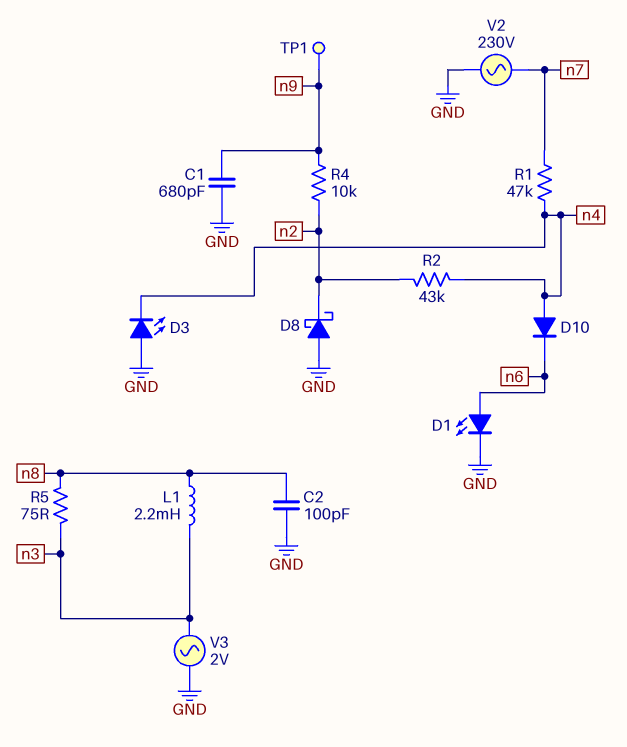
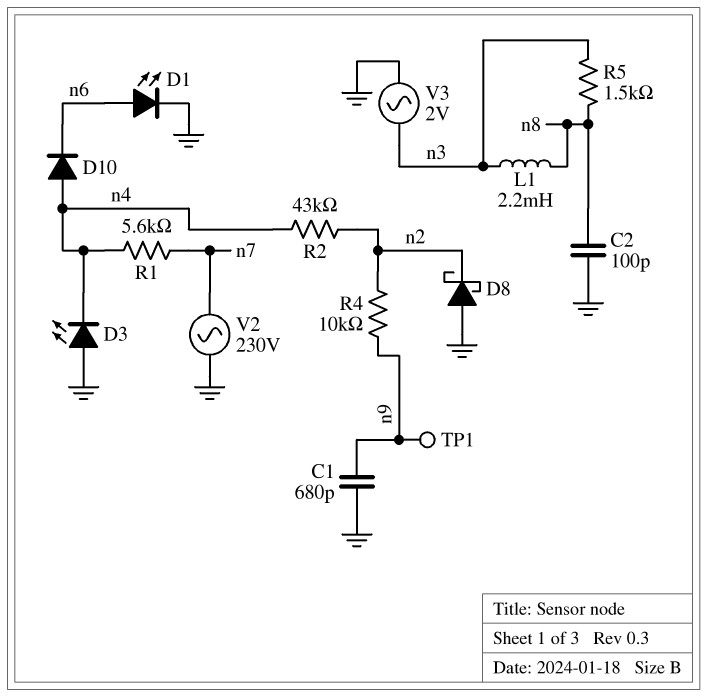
R1: 47k (n4, n7) -> 5.6k (n4, n7)
R5: 75 (n3, n8) -> 1.5k (n3, n8)

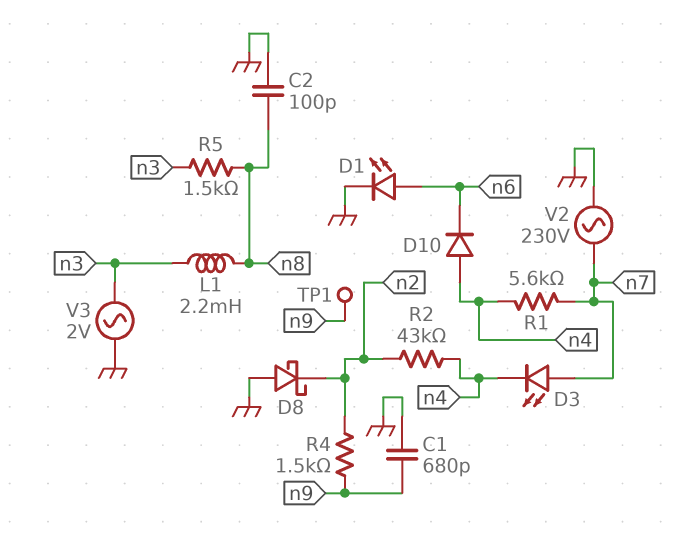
D3: LED (A GND, K n4) -> LED (A n7, K n4)
R4: 10k (n2, n9) -> 1.5k (n2, n9)

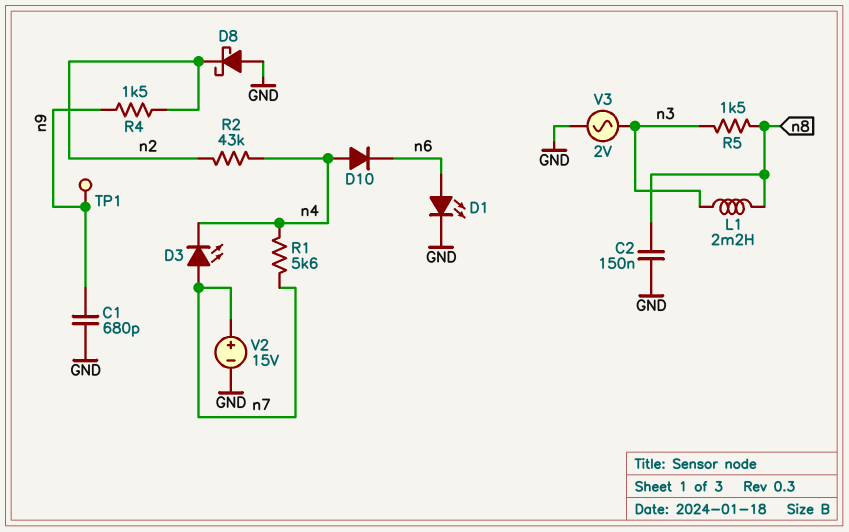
C2: 100pF (GND, n8) -> 150nF (GND, n8)
V2: AC 230V (GND, n7) -> 15V (plus n7, minus GND)

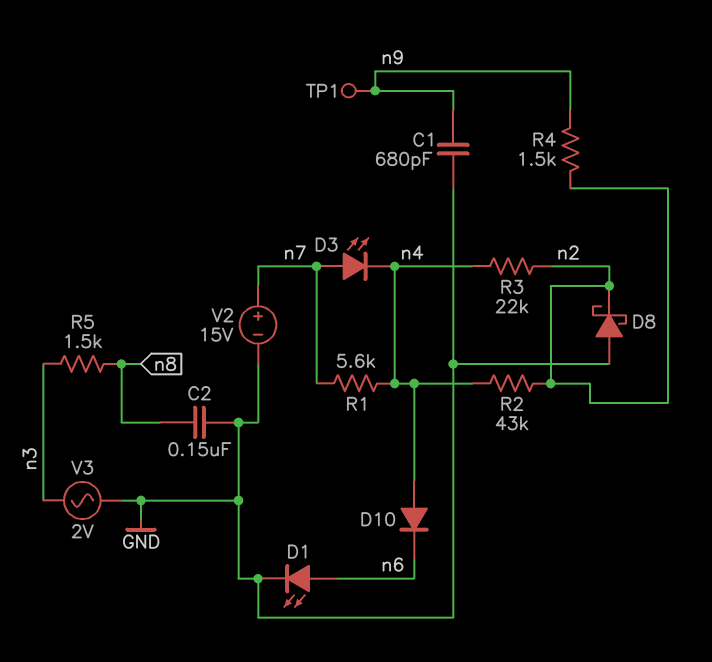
L1: 2.2mH (n3, n8) -> none
R3: none -> 22k (n2, n4)

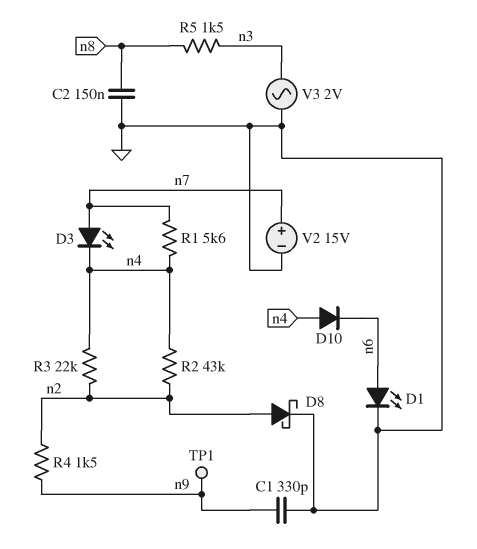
C1: 680pF (GND, n9) -> 330pF (GND, n9)
D8: schottky (A GND, K n2) -> schottky (A n2, K GND)

